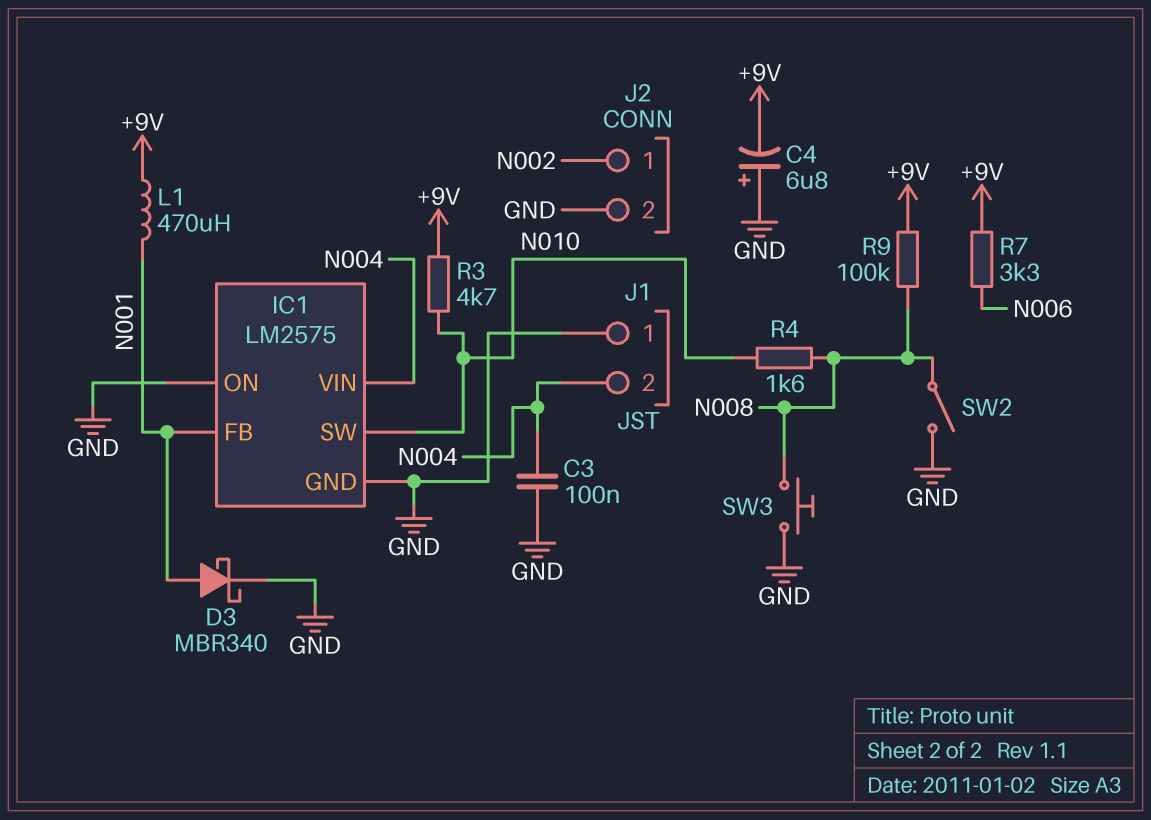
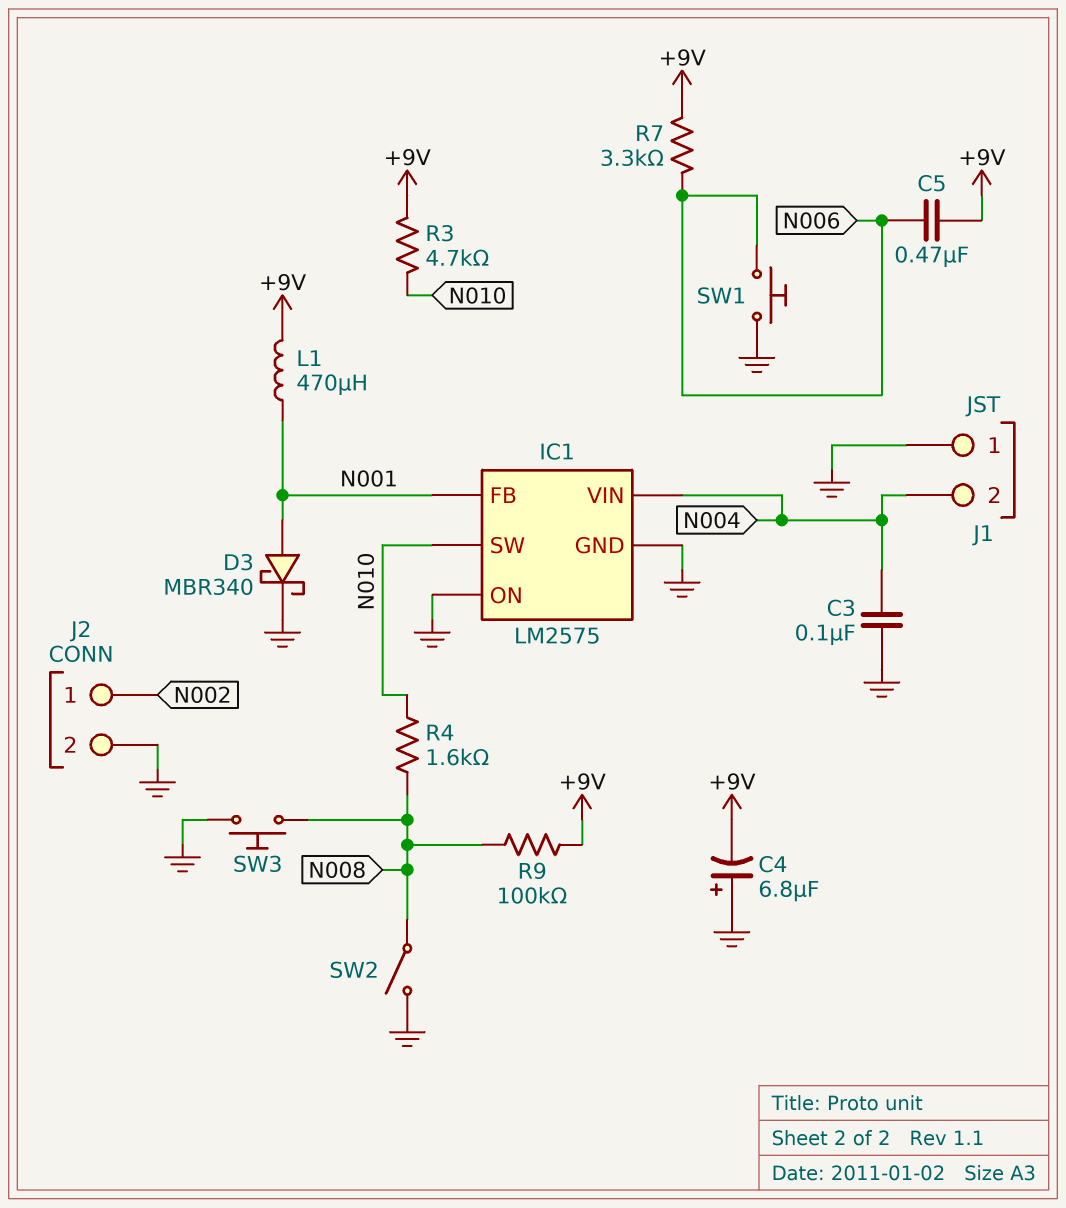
C5: none -> 470nF (+9V, N006)
SW1: none -> button (GND, N006)

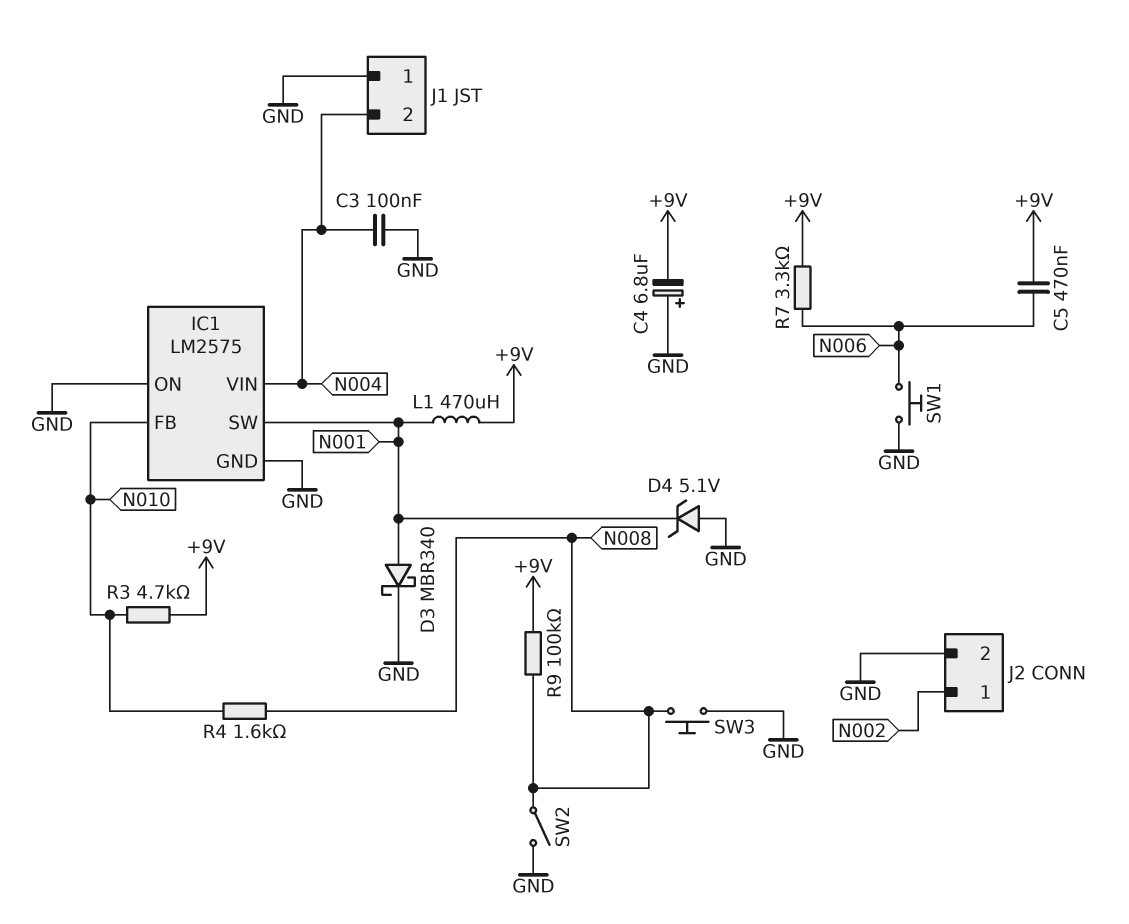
D4: none -> zener 5.1V (A GND, K N001)
IC1 pin FB: N001 -> N010
IC1 pin SW: N010 -> N001

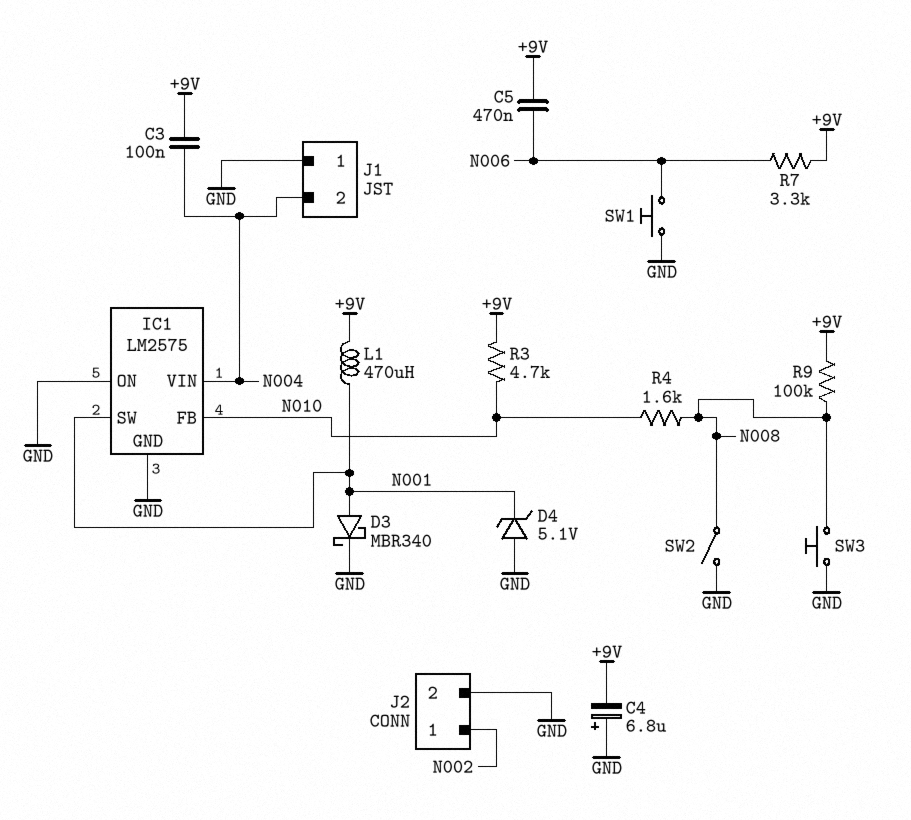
C3: 100nF (GND, N004) -> 100nF (+9V, N004)

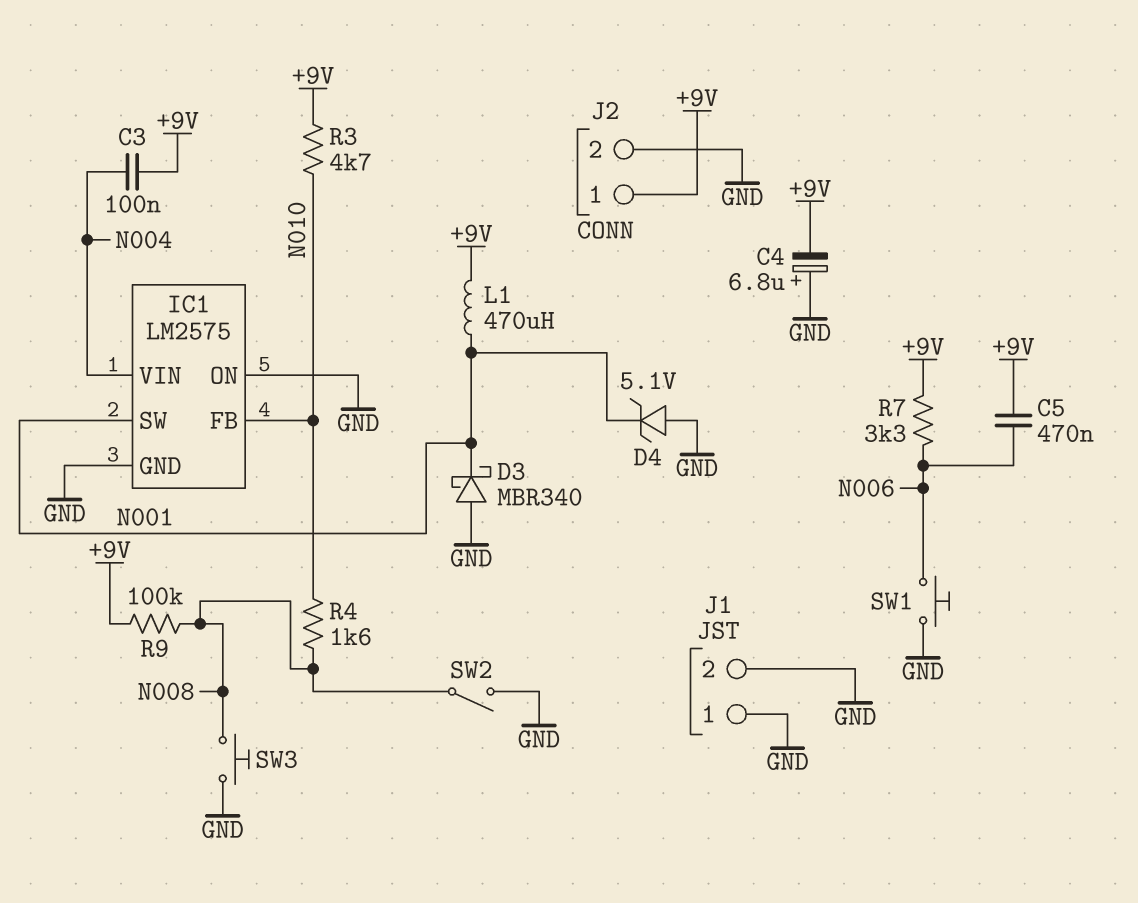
D3: schottky MBR340 (A N001, K GND) -> schottky MBR340 (A GND, K N001)
J1 pin 2: N004 -> GND
J2 pin 1: N002 -> +9V

